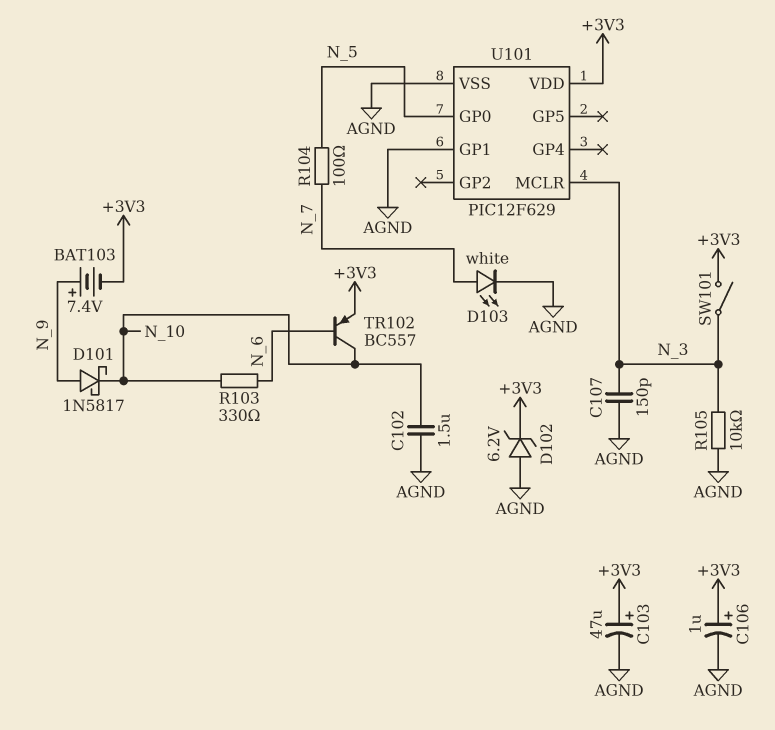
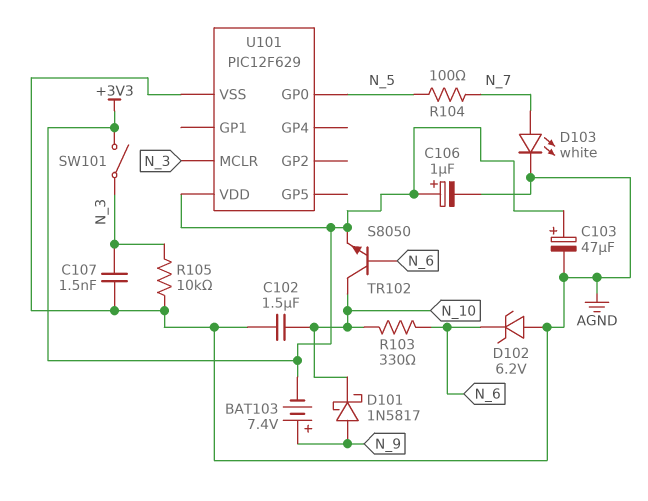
C107: 150pF (AGND, N_3) -> 1.5nF (AGND, N_3)
D102: zener 6.2V (A AGND, K +3V3) -> zener 6.2V (A AGND, K N_6)
TR102: PNP BC557 (B N_6, C N_10, E +3V3) -> NPN S8050 (B N_6, C N_10, E +3V3)
U101 pin GP1: AGND -> none

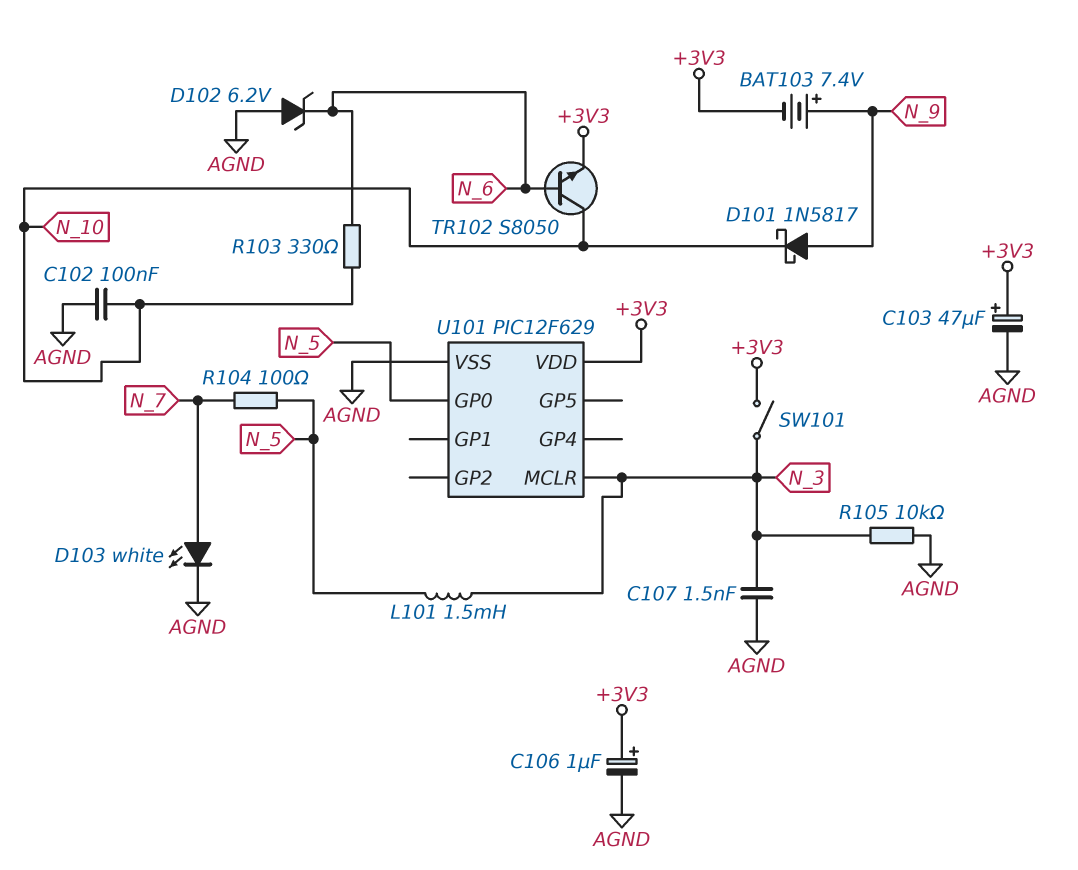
C102: 1.5uF (AGND, N_10) -> 100nF (AGND, N_10)
L101: none -> 1.5mH (N_3, N_5)

